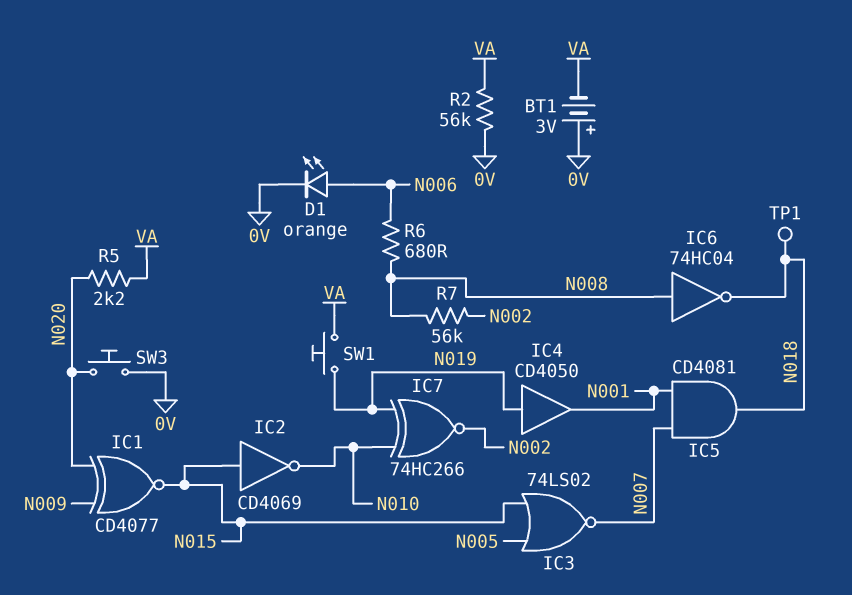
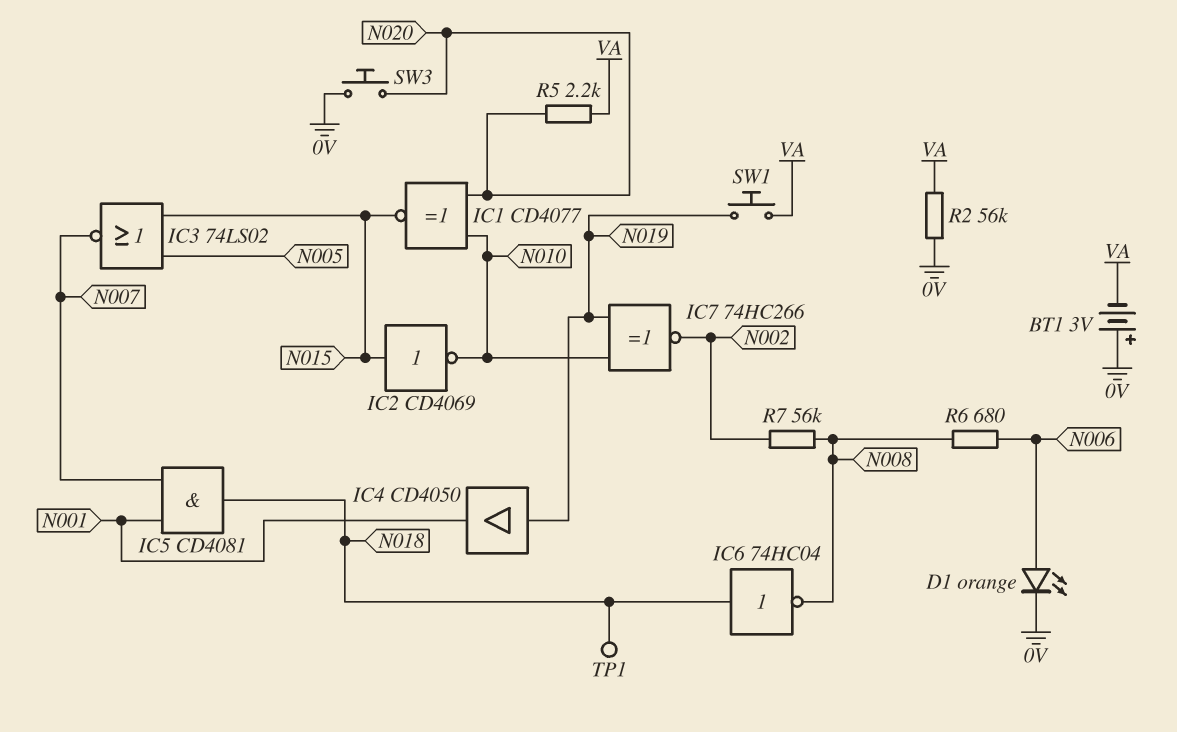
IC1: XNOR CD4077 (in N009, in N020, out N015) -> XNOR CD4077 (in N010, in N020, out N015)
IC6: NOT 74HC04 (in N008, out N018) -> NOT 74HC04 (in N018, out N008)

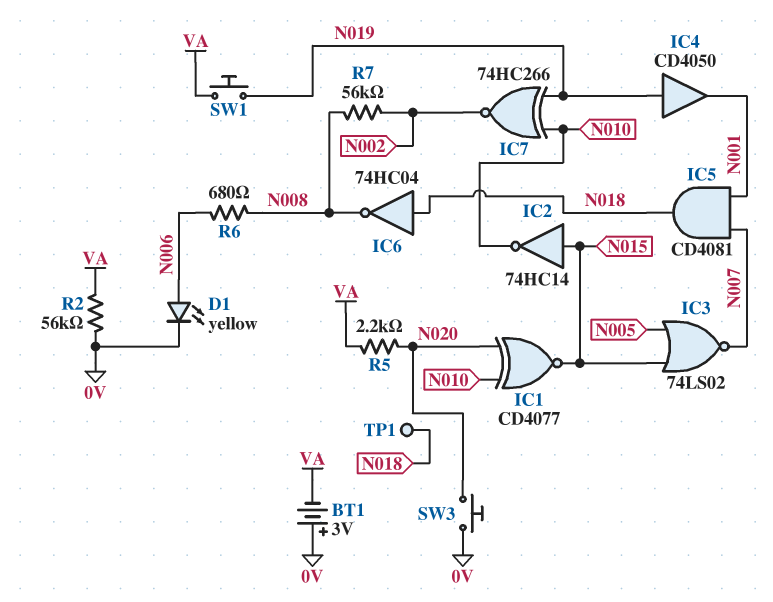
D1: LED orange (A N006, K 0V) -> LED yellow (A N006, K 0V)
IC2: NOT CD4069 (in N015, out N010) -> NOT 74HC14 (in N015, out N010)

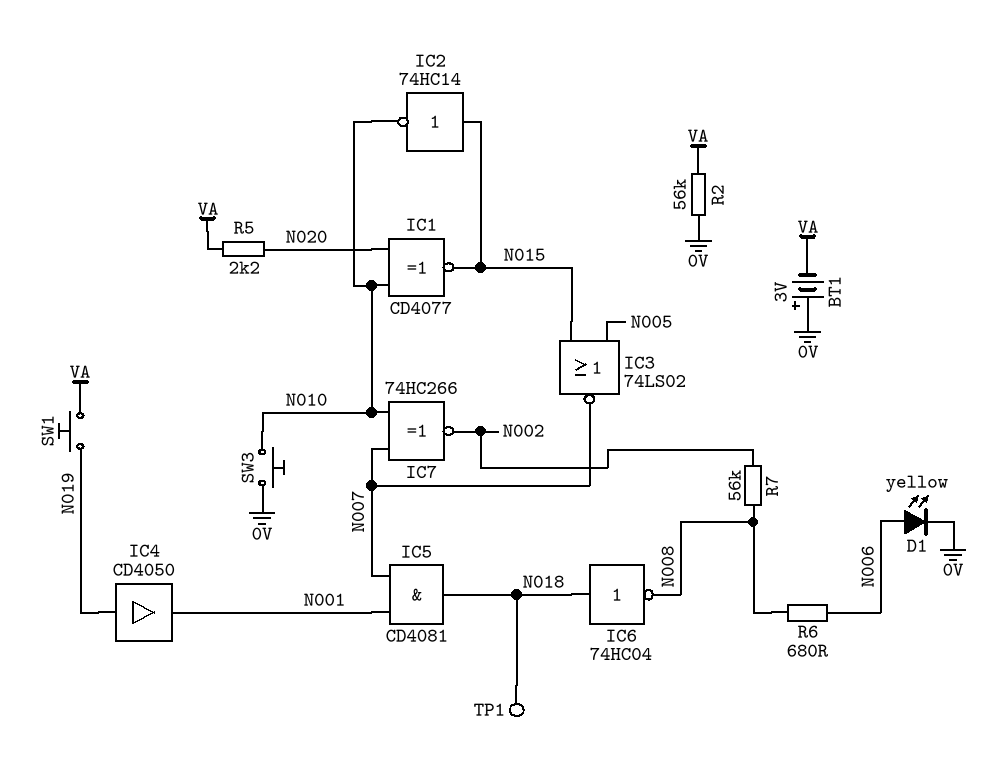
IC7: XNOR 74HC266 (in N010, in N019, out N002) -> XNOR 74HC266 (in N007, in N010, out N002)
SW3: button (0V, N020) -> button (0V, N010)

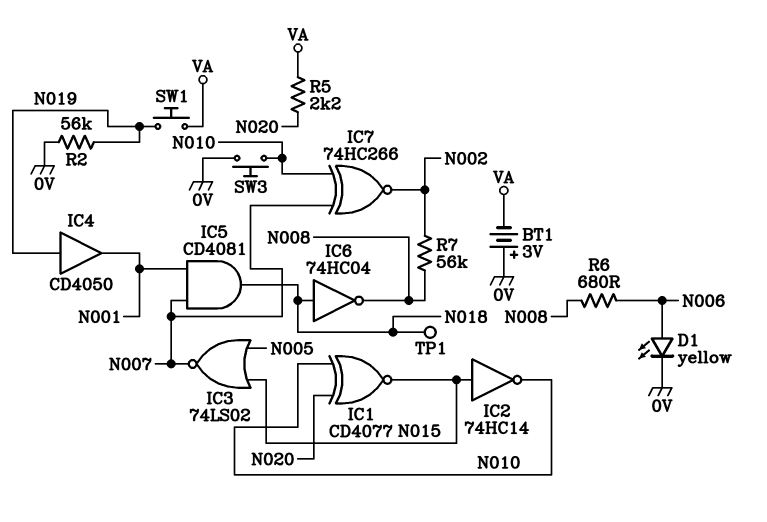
R2: 56k (0V, VA) -> 56k (0V, N019)

